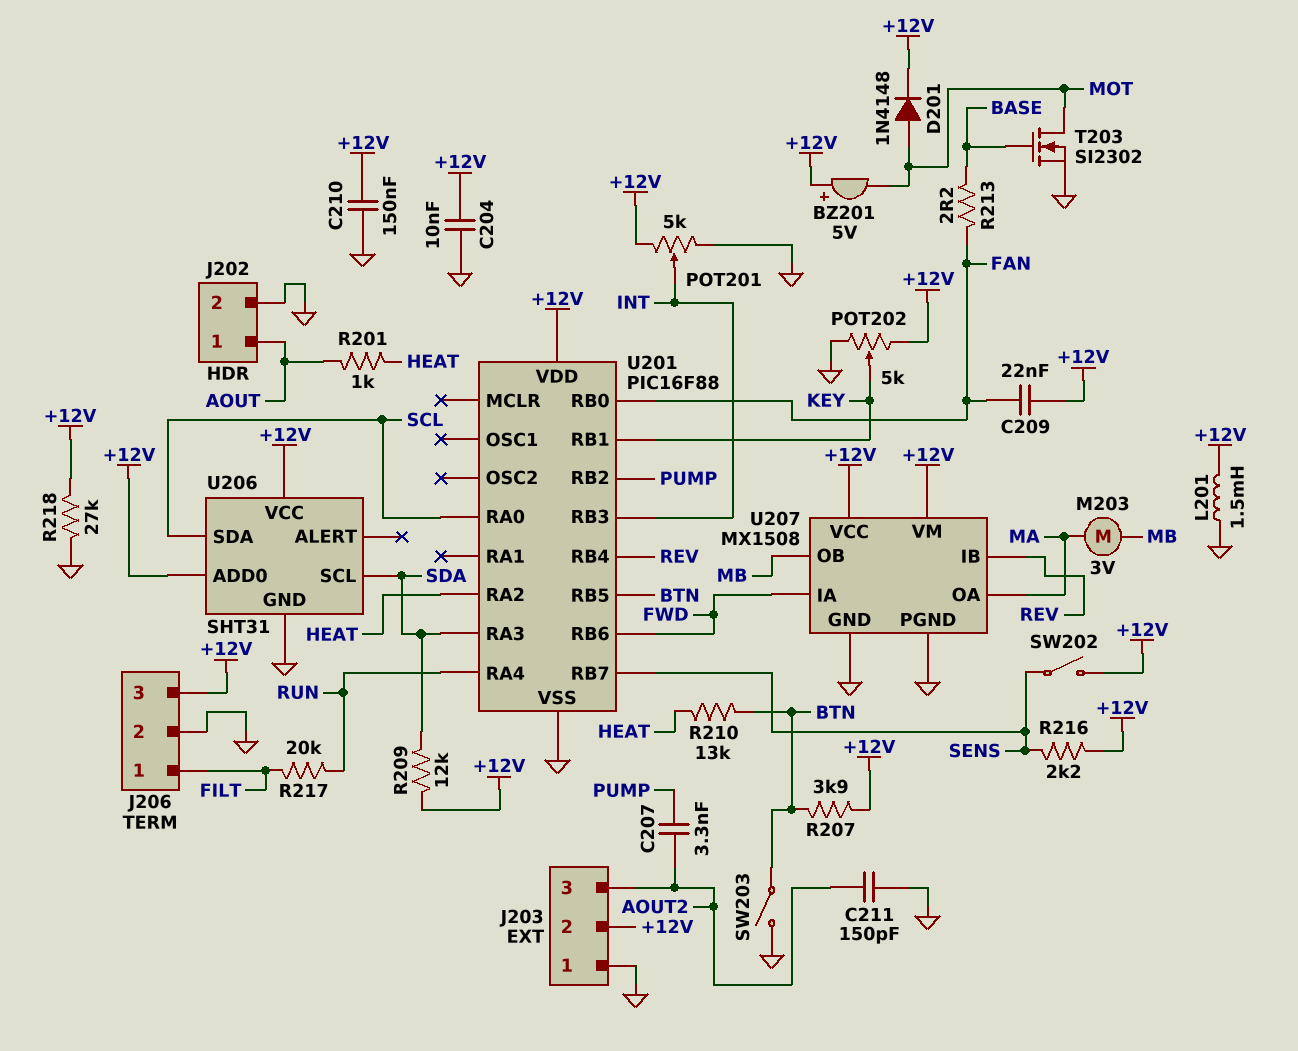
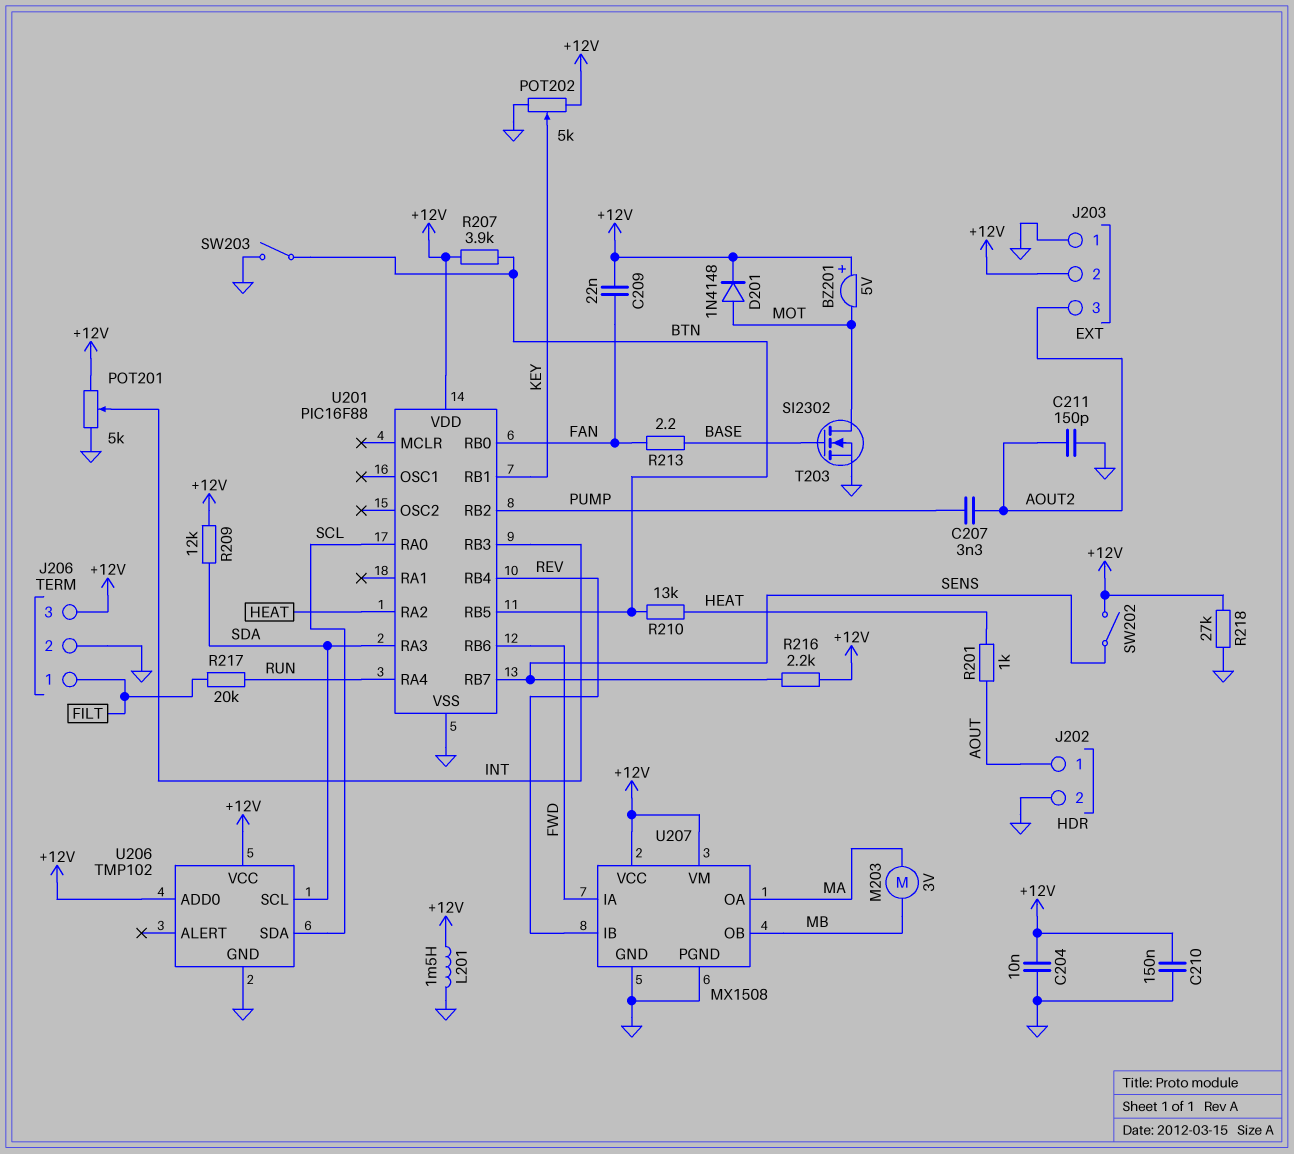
U206: SHT31 -> TMP102

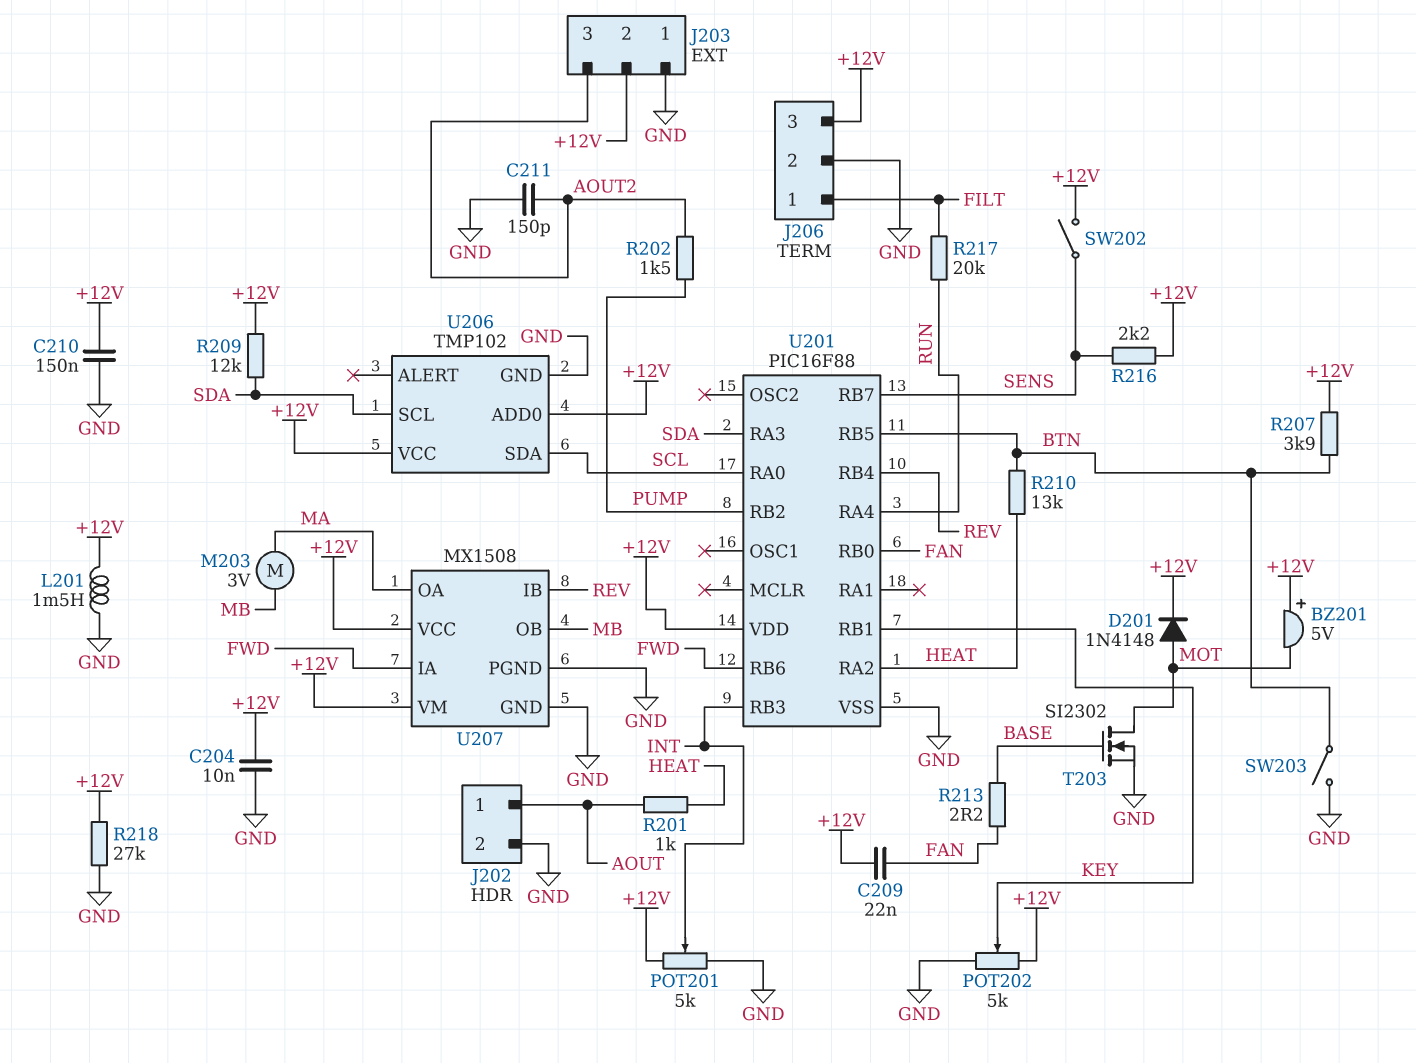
C207: 3.3nF (AOUT2, PUMP) -> none
R202: none -> 1.5k (AOUT2, PUMP)

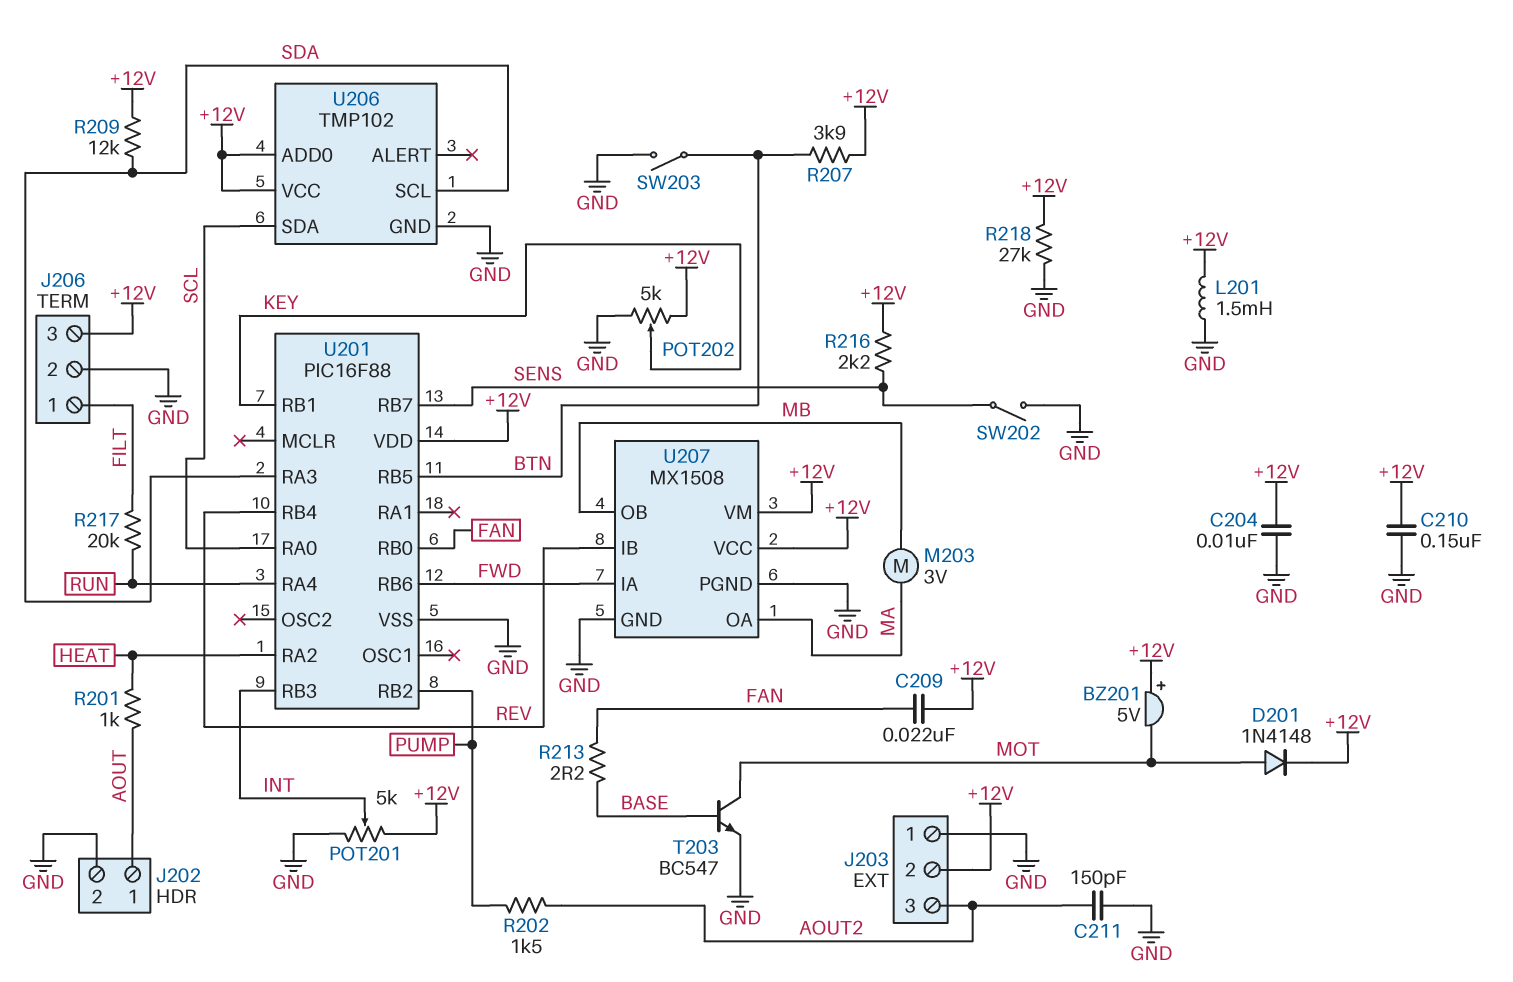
R210: 13k (BTN, HEAT) -> none
SW202: switch (+12V, SENS) -> switch (GND, SENS)
T203: NMOS SI2302 (G BASE, D MOT, S GND) -> NPN BC547 (B BASE, C MOT, E GND)

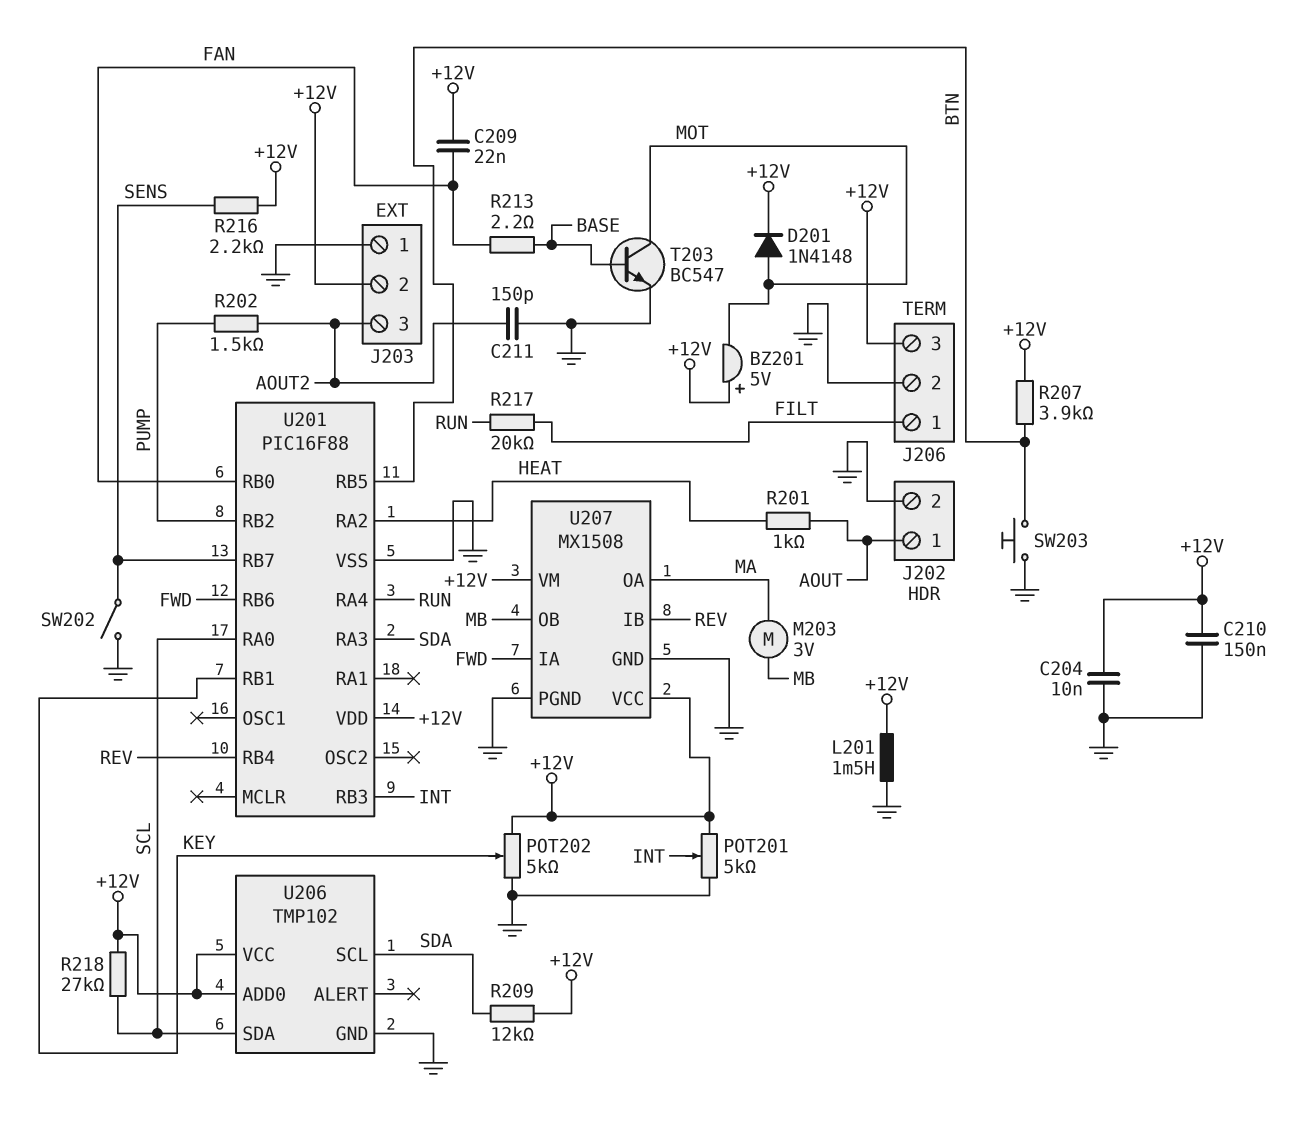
R218: 27k (+12V, GND) -> 27k (+12V, SCL)
SW203: switch (BTN, GND) -> button (BTN, GND)

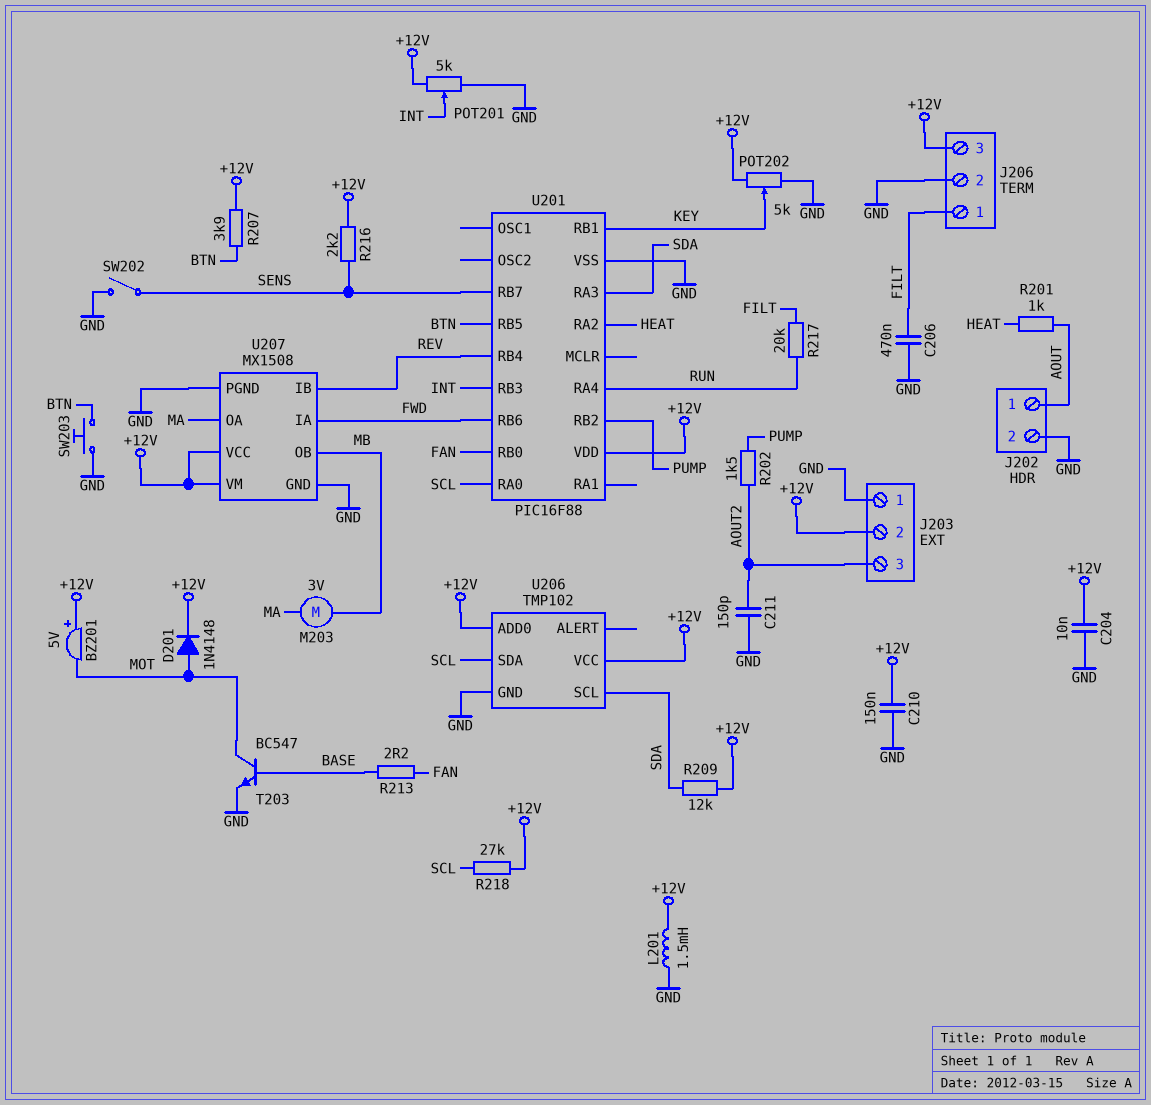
C206: none -> 470nF (FILT, GND)
C209: 22nF (+12V, FAN) -> none

